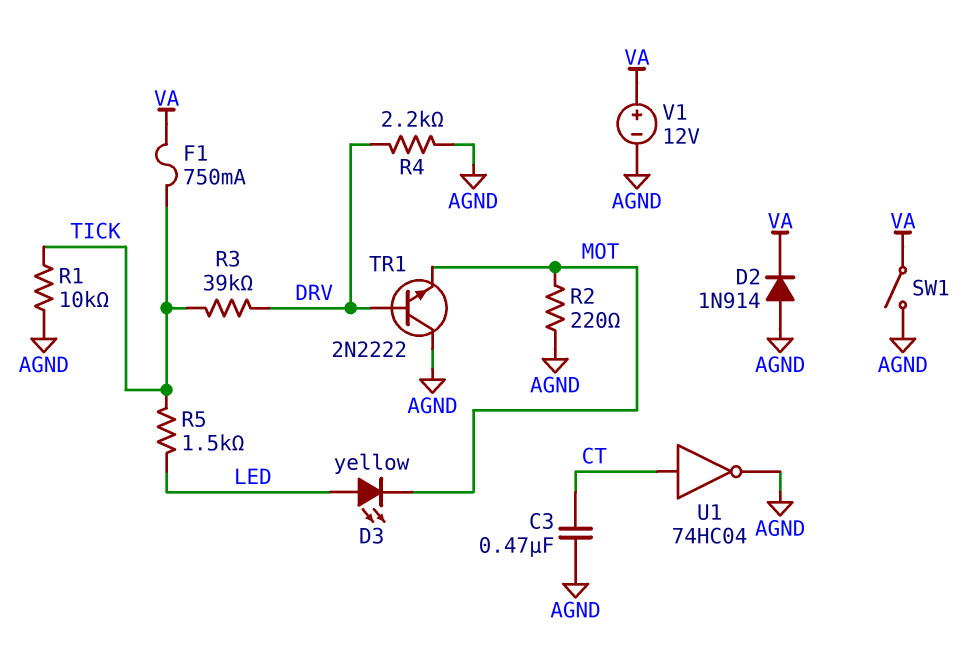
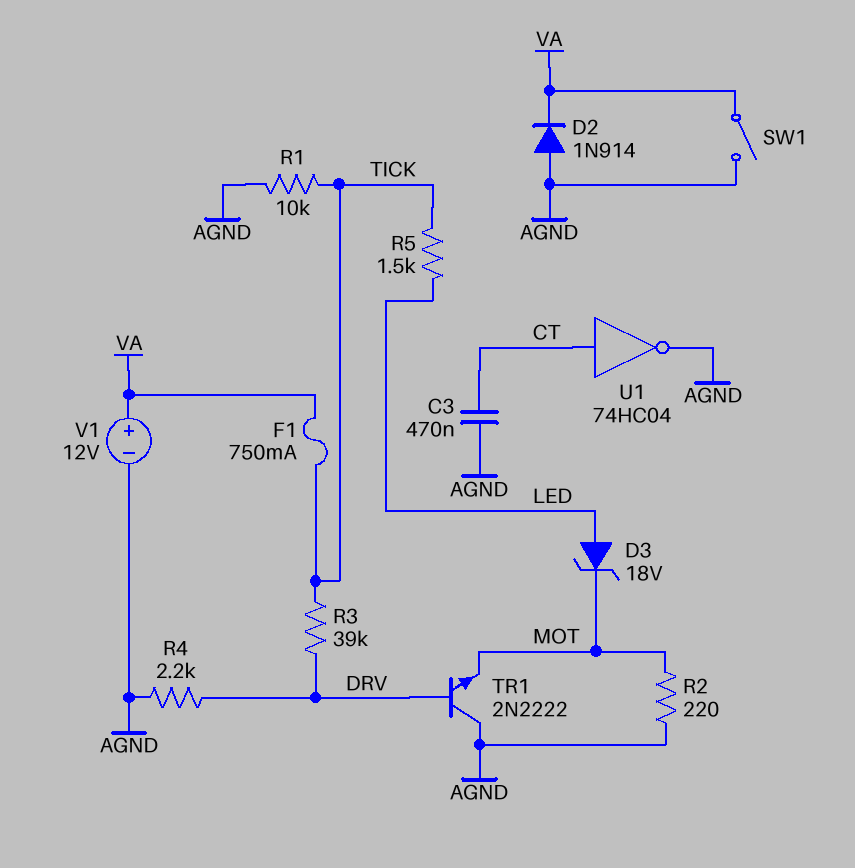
D3: LED yellow (A LED, K MOT) -> zener 18V (A LED, K MOT)

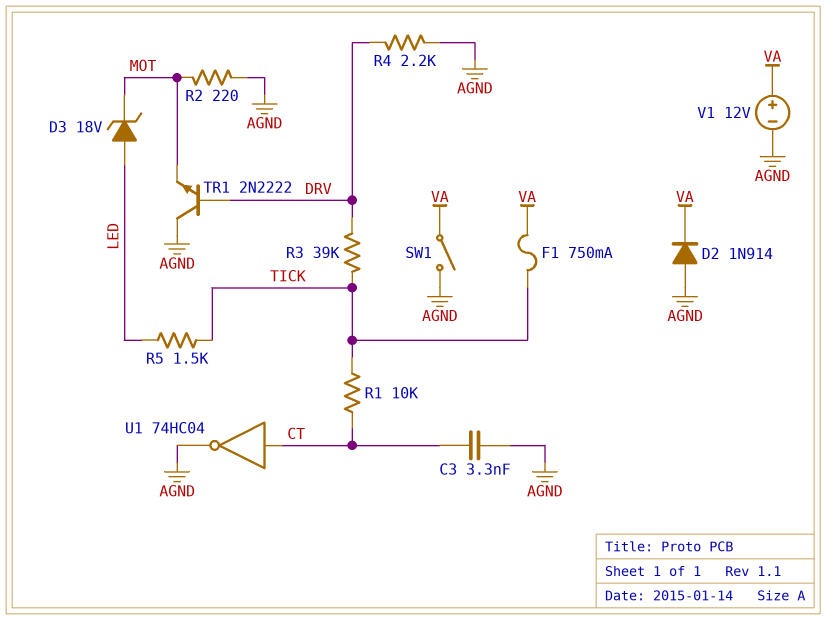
C3: 470nF (AGND, CT) -> 3.3nF (AGND, CT)
R1: 10k (AGND, TICK) -> 10k (CT, TICK)

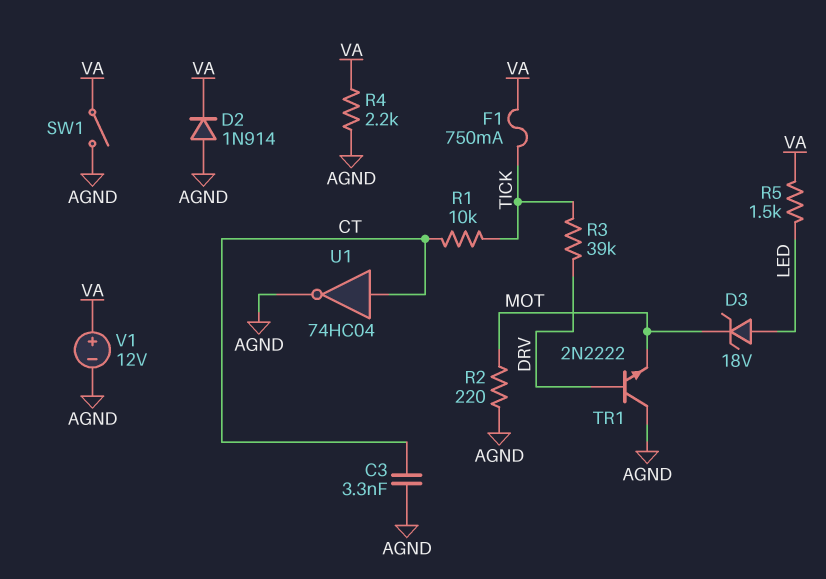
R4: 2.2k (AGND, DRV) -> 2.2k (AGND, VA)
R5: 1.5k (LED, TICK) -> 1.5k (LED, VA)

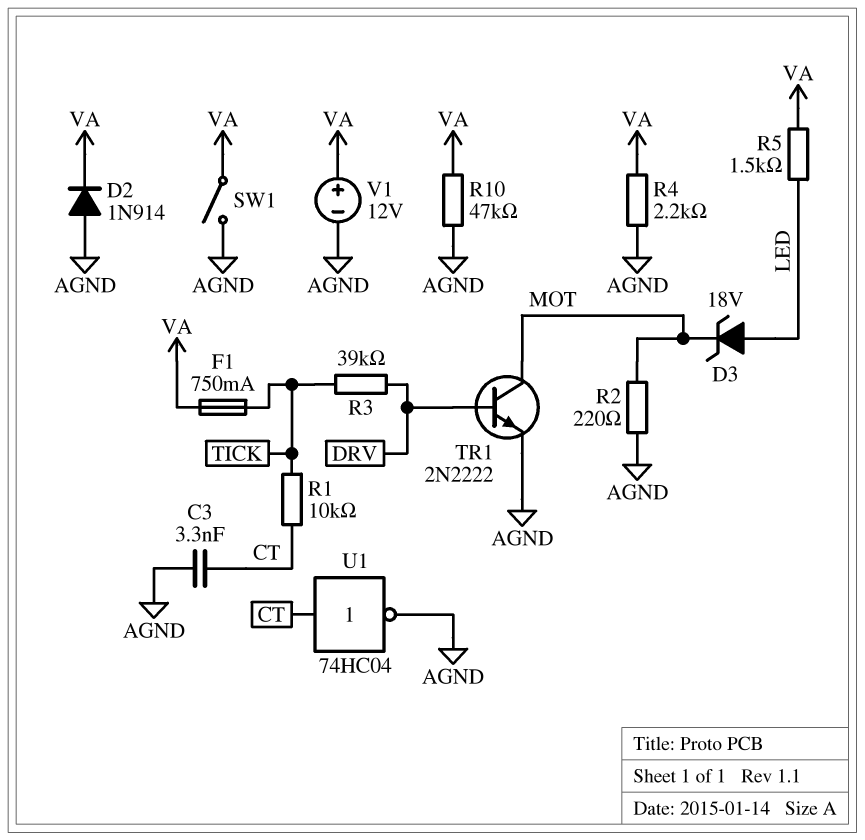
R10: none -> 47k (AGND, VA)
TR1: NPN 2N2222 (B DRV, C AGND, E MOT) -> NPN 2N2222 (B DRV, C MOT, E AGND)

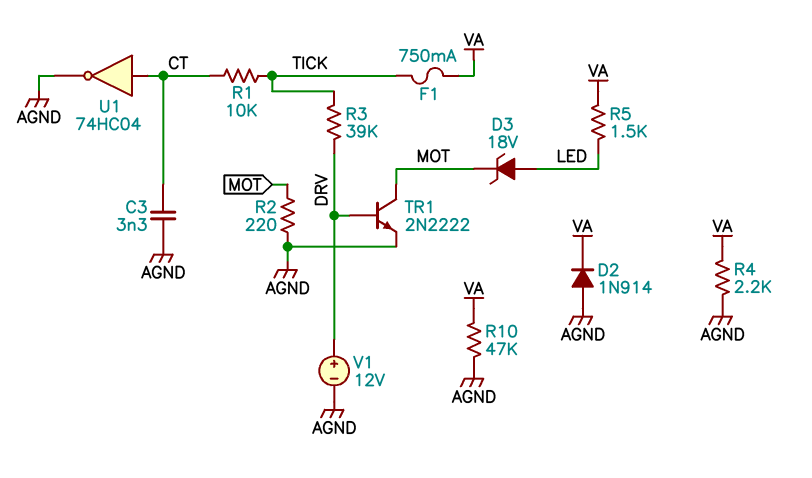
SW1: switch (AGND, VA) -> none
V1: 12V (plus VA, minus AGND) -> 12V (plus DRV, minus AGND)

